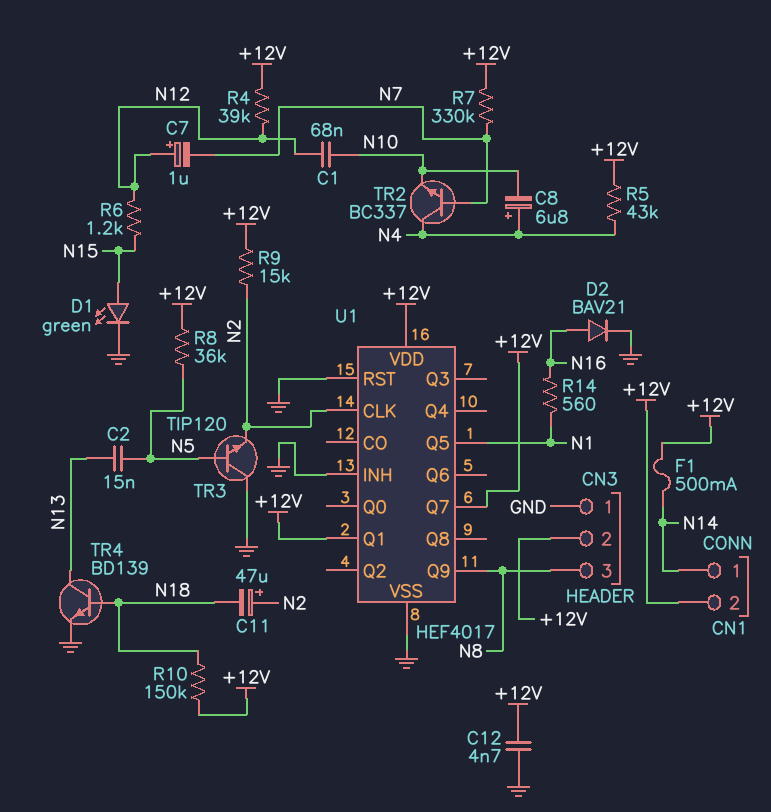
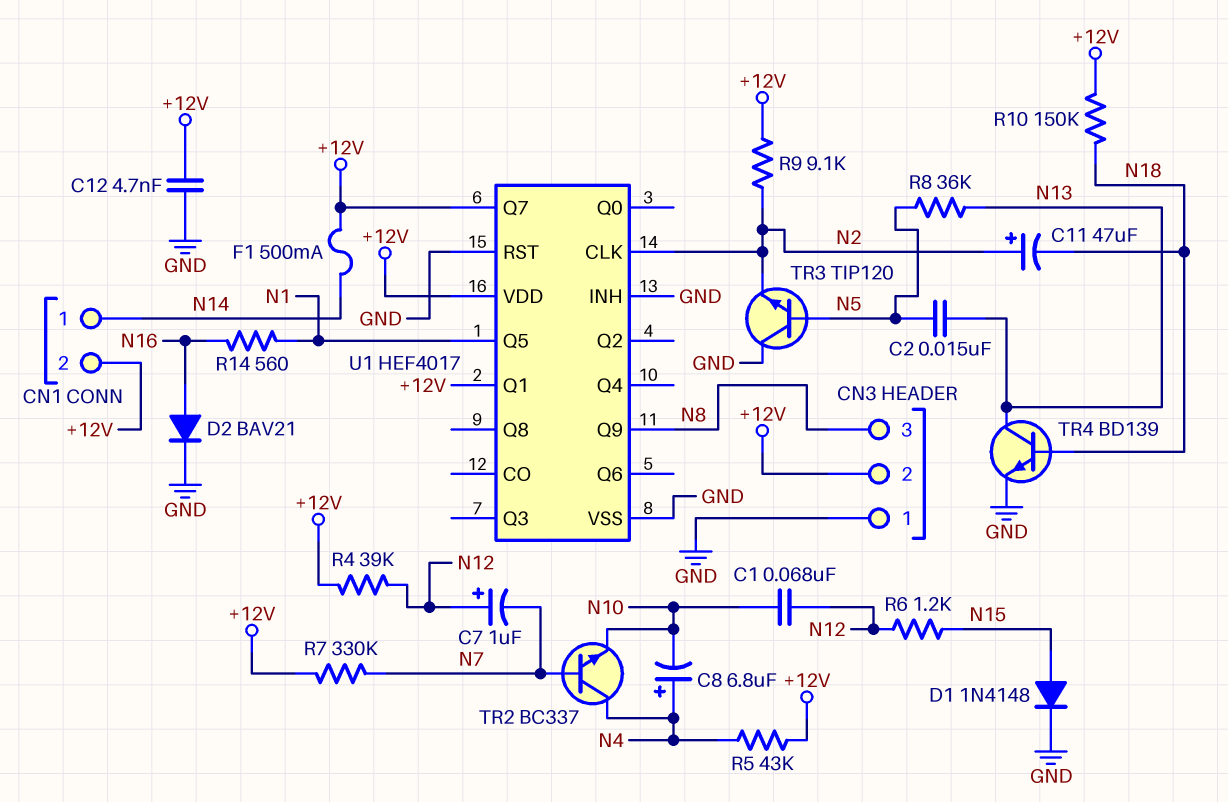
D1: LED green (A N15, K GND) -> diode 1N4148 (A N15, K GND)
R8: 36k (+12V, N5) -> 36k (N5, N13)
R9: 15k (+12V, N2) -> 9.1k (+12V, N2)

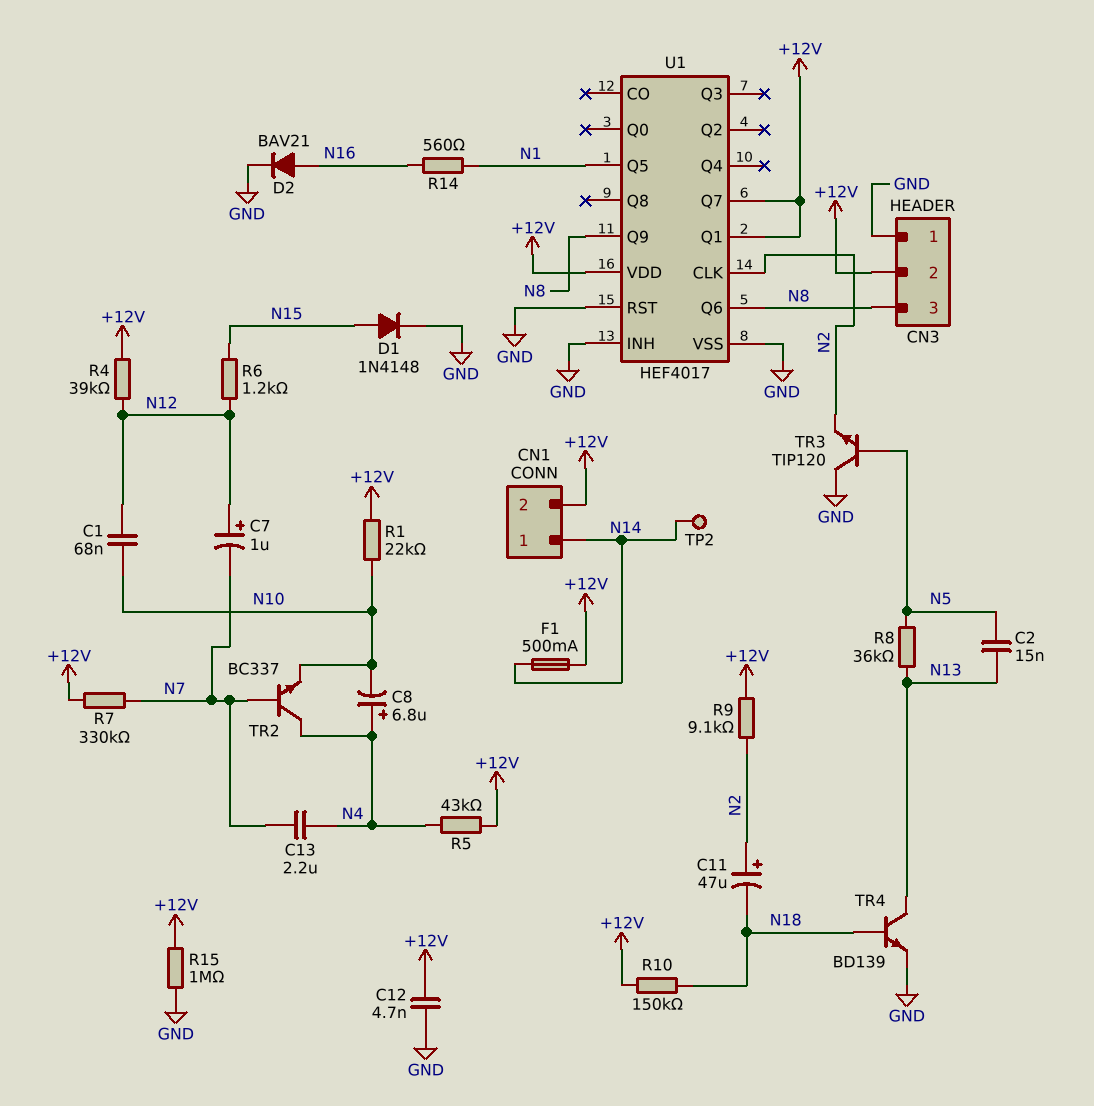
C13: none -> 2.2uF (N4, N7)
R1: none -> 22k (+12V, N10)
R15: none -> 1M (+12V, GND)
TP2: none -> test point (N14)
U1 pin Q6: none -> N8

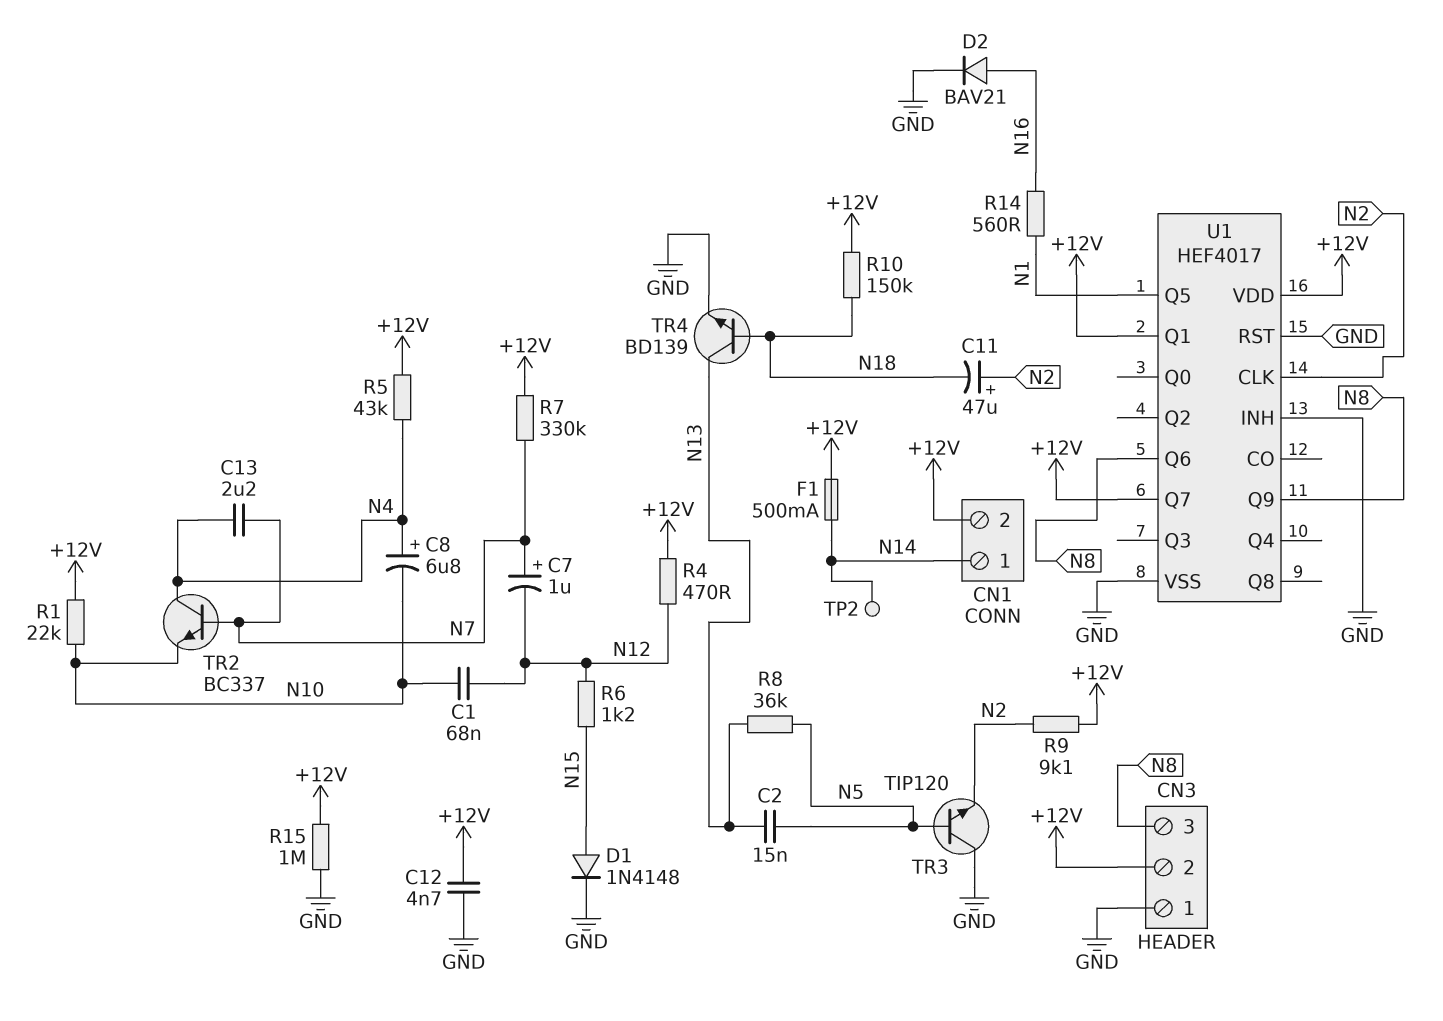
C7: 1uF (plus N12, minus N7) -> 1uF (plus N7, minus N12)
R4: 39k (+12V, N12) -> 470 (+12V, N12)

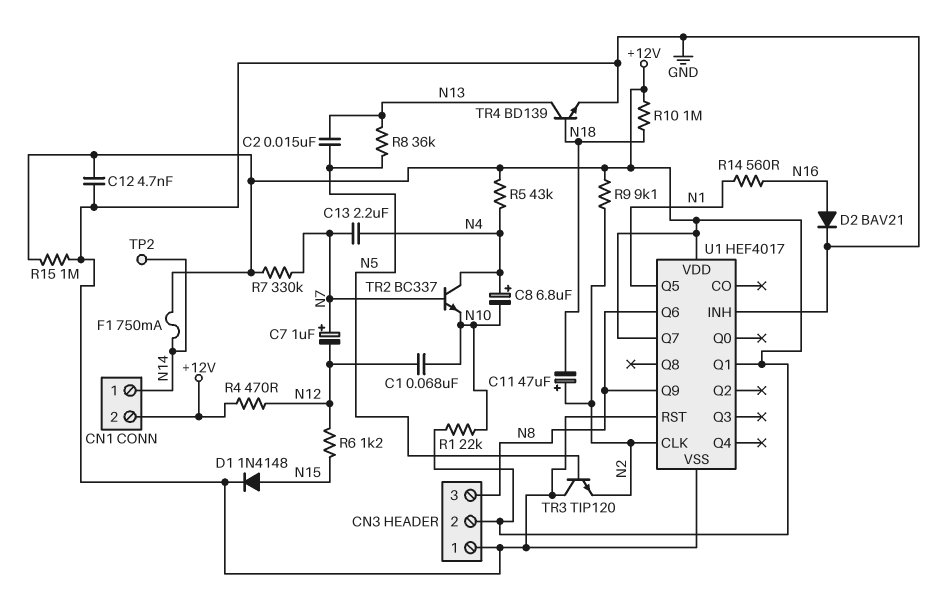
F1: 500mA (+12V, N14) -> 750mA (+12V, N14)
R10: 150k (+12V, N18) -> 1M (+12V, N18)

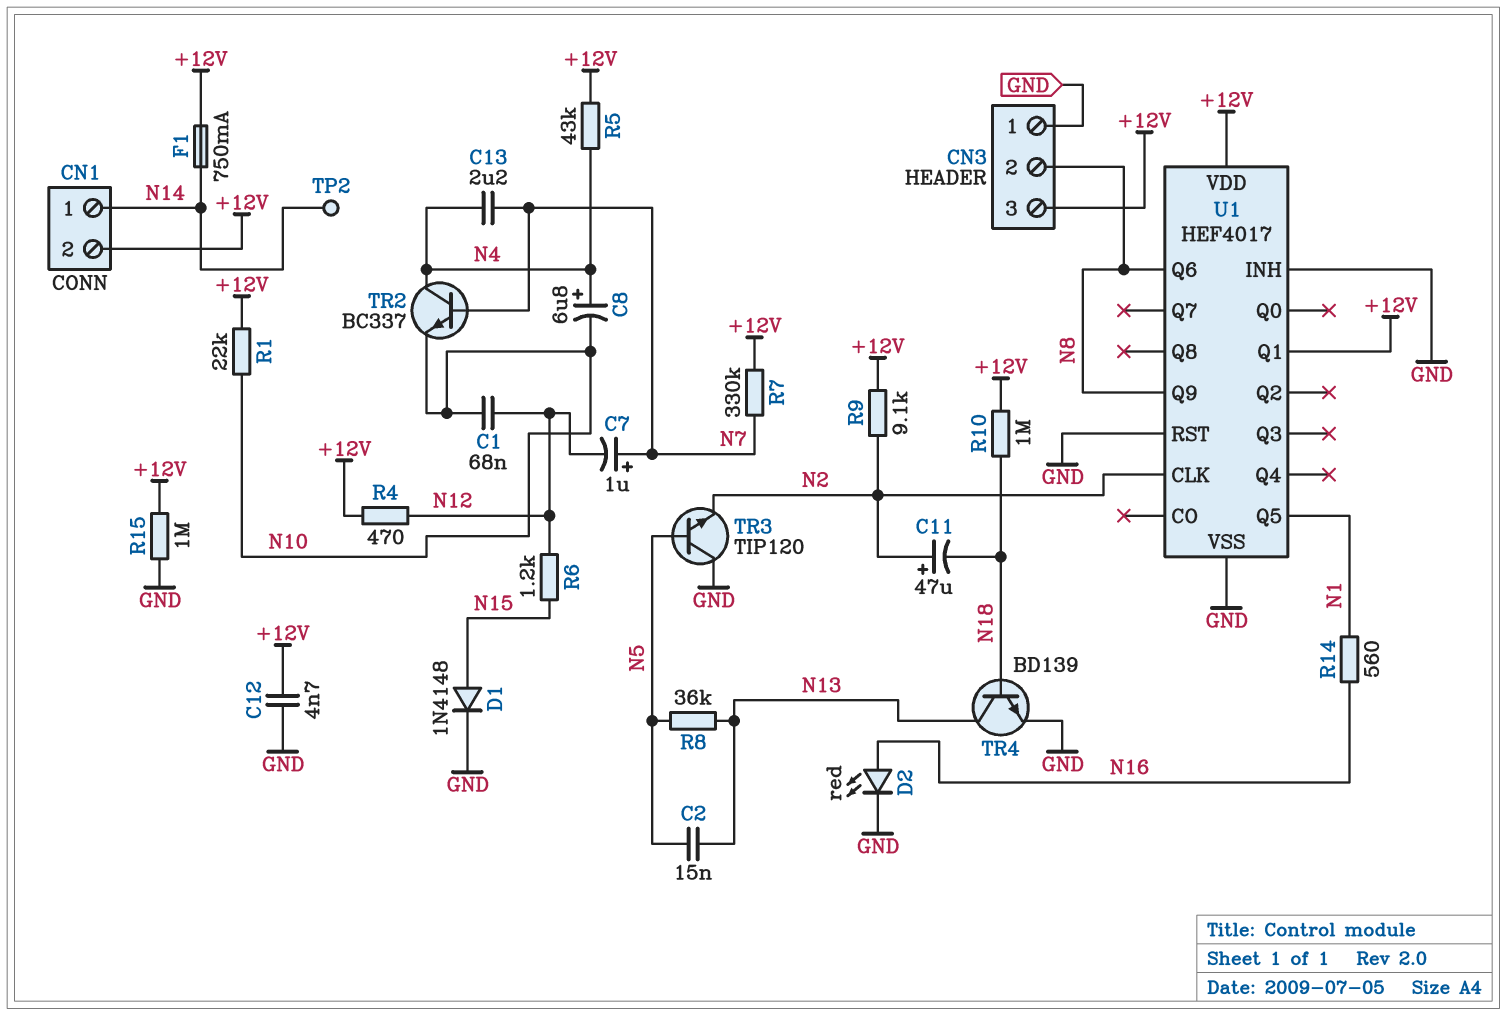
CN3 pin 2: +12V -> N8
CN3 pin 3: N8 -> +12V
D2: diode BAV21 (A N16, K GND) -> LED red (A N16, K GND)
U1 pin Q7: +12V -> none

